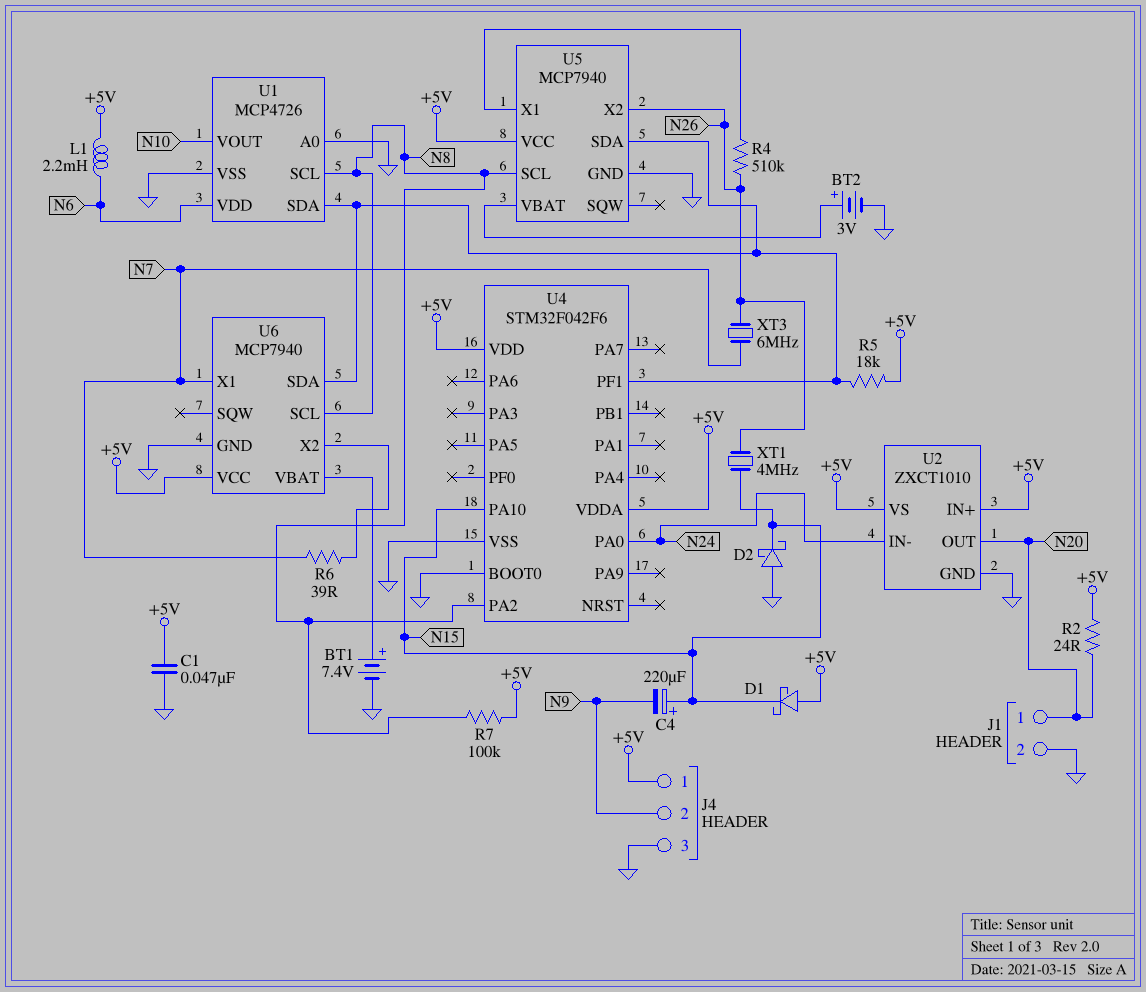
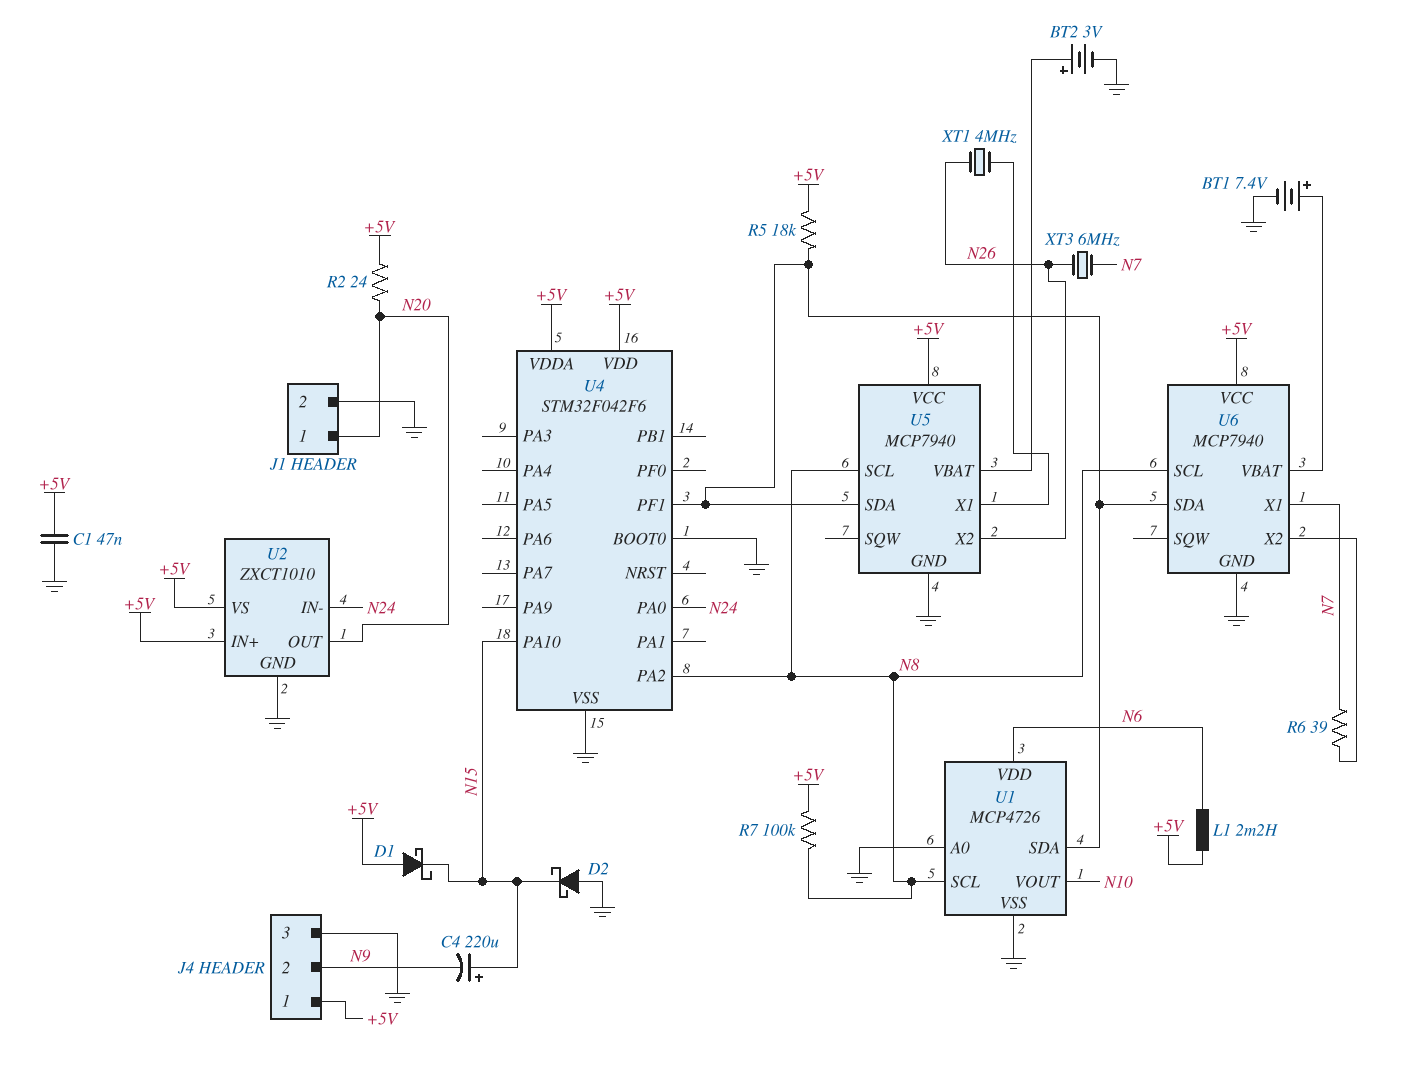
R4: 510k (N26, U5/X1) -> none
XT1: 4MHz (N15, N26) -> 4MHz (N26, U5/X1)

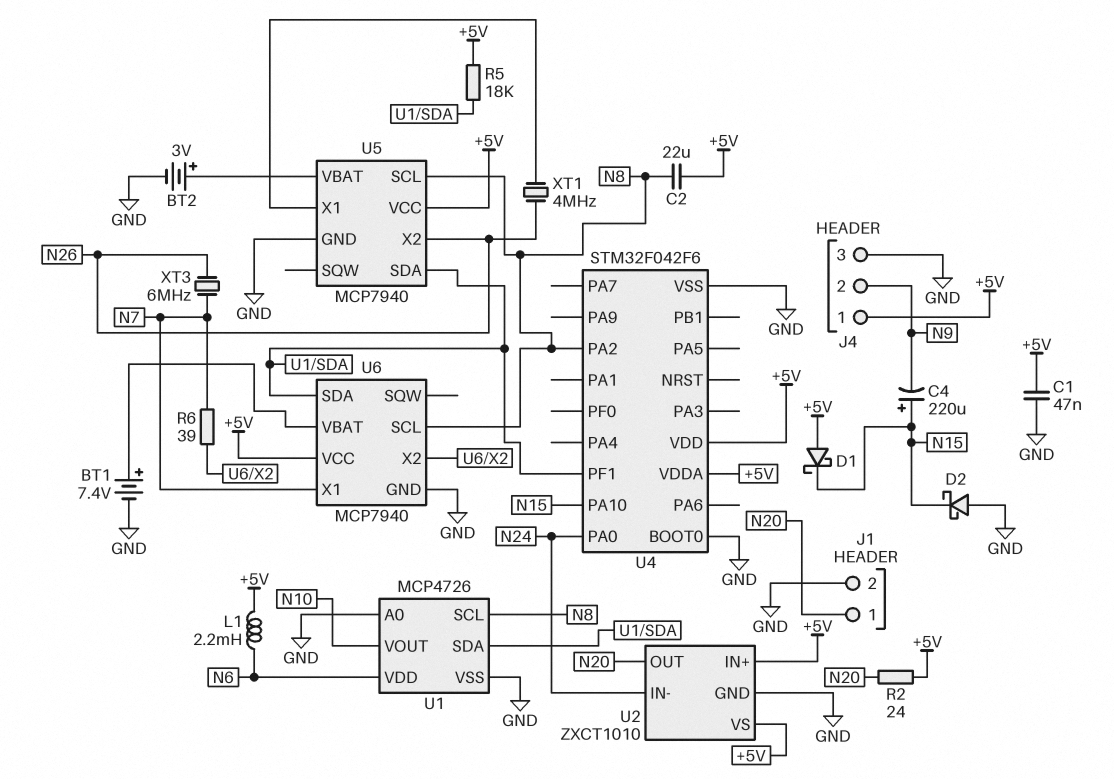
C2: none -> 22uF (+5V, N8)
R7: 100k (+5V, N8) -> none

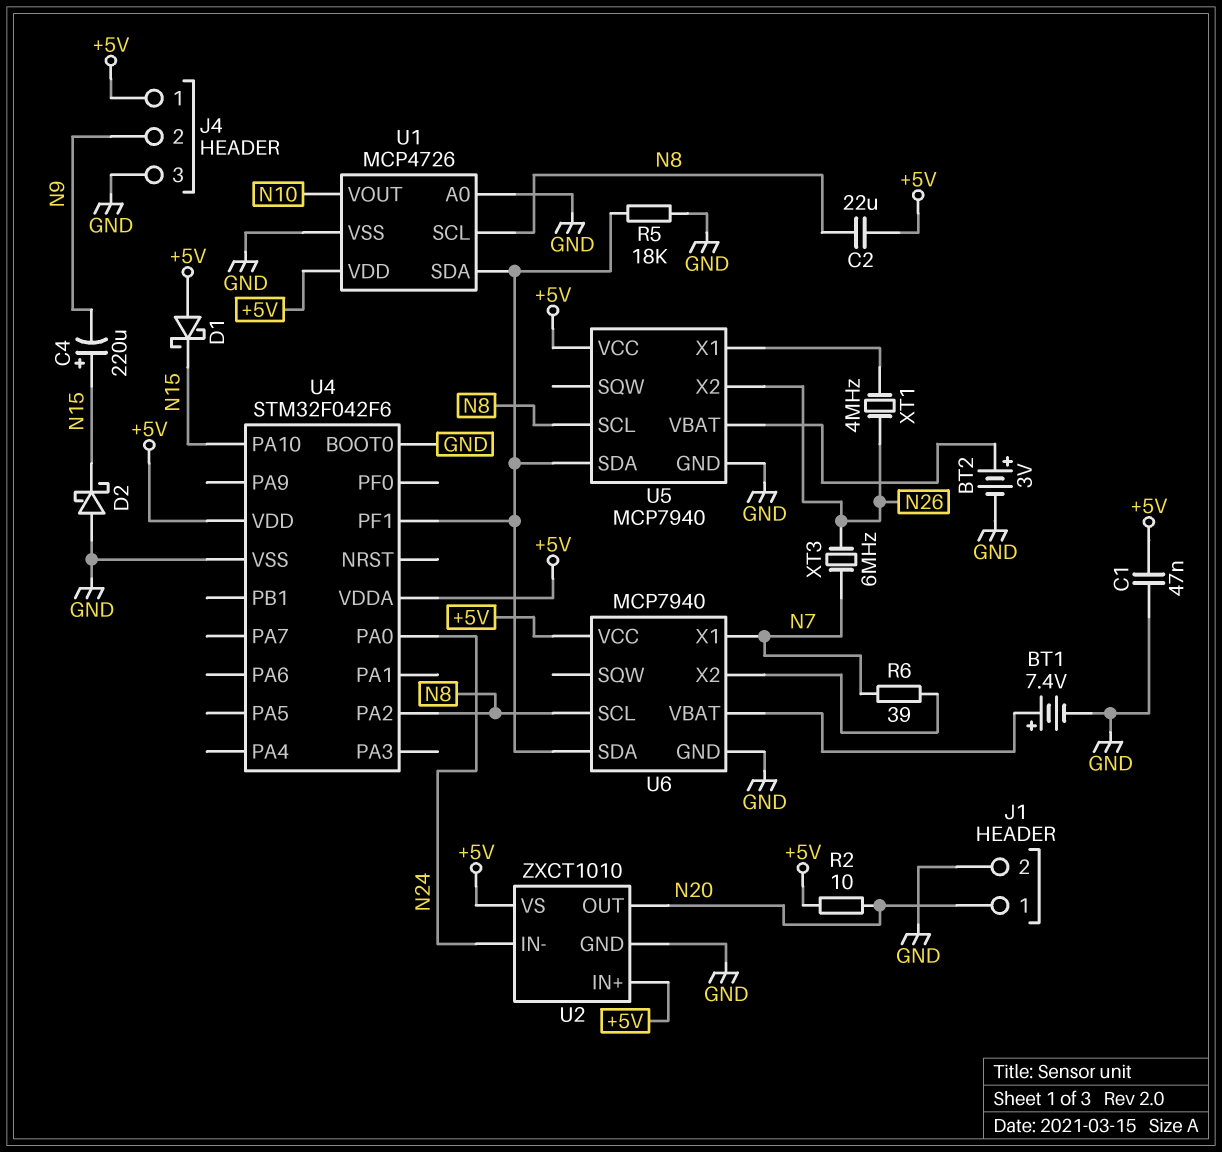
L1: 2.2mH (+5V, N6) -> none
R2: 24 (+5V, N20) -> 10 (+5V, N20)
R5: 18k (+5V, U1/SDA) -> 18k (GND, U1/SDA)
U1 pin VDD: N6 -> +5V

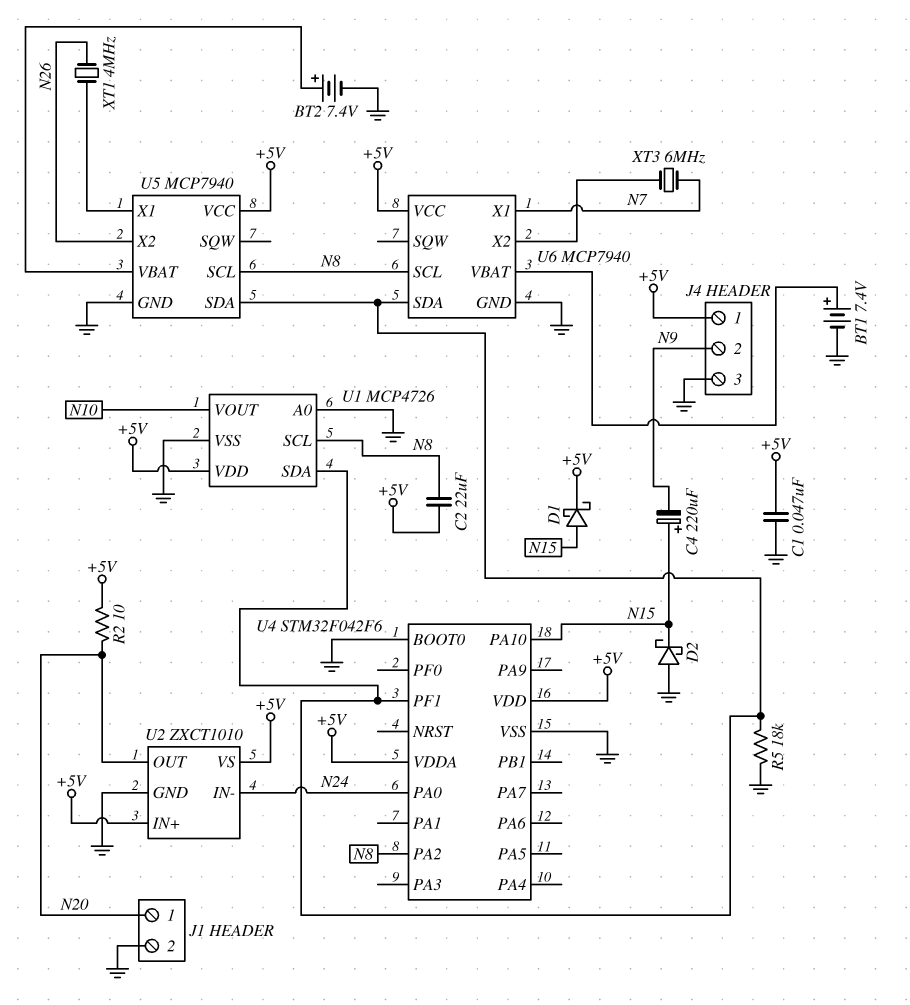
BT2: 3V (plus U5/VBAT, minus GND) -> 7.4V (plus U5/VBAT, minus GND)
D1: schottky (A +5V, K N15) -> schottky (A N15, K +5V)
R6: 39 (N7, U6/X2) -> none
XT3: 6MHz (N7, N26) -> 6MHz (N7, U6/X2)

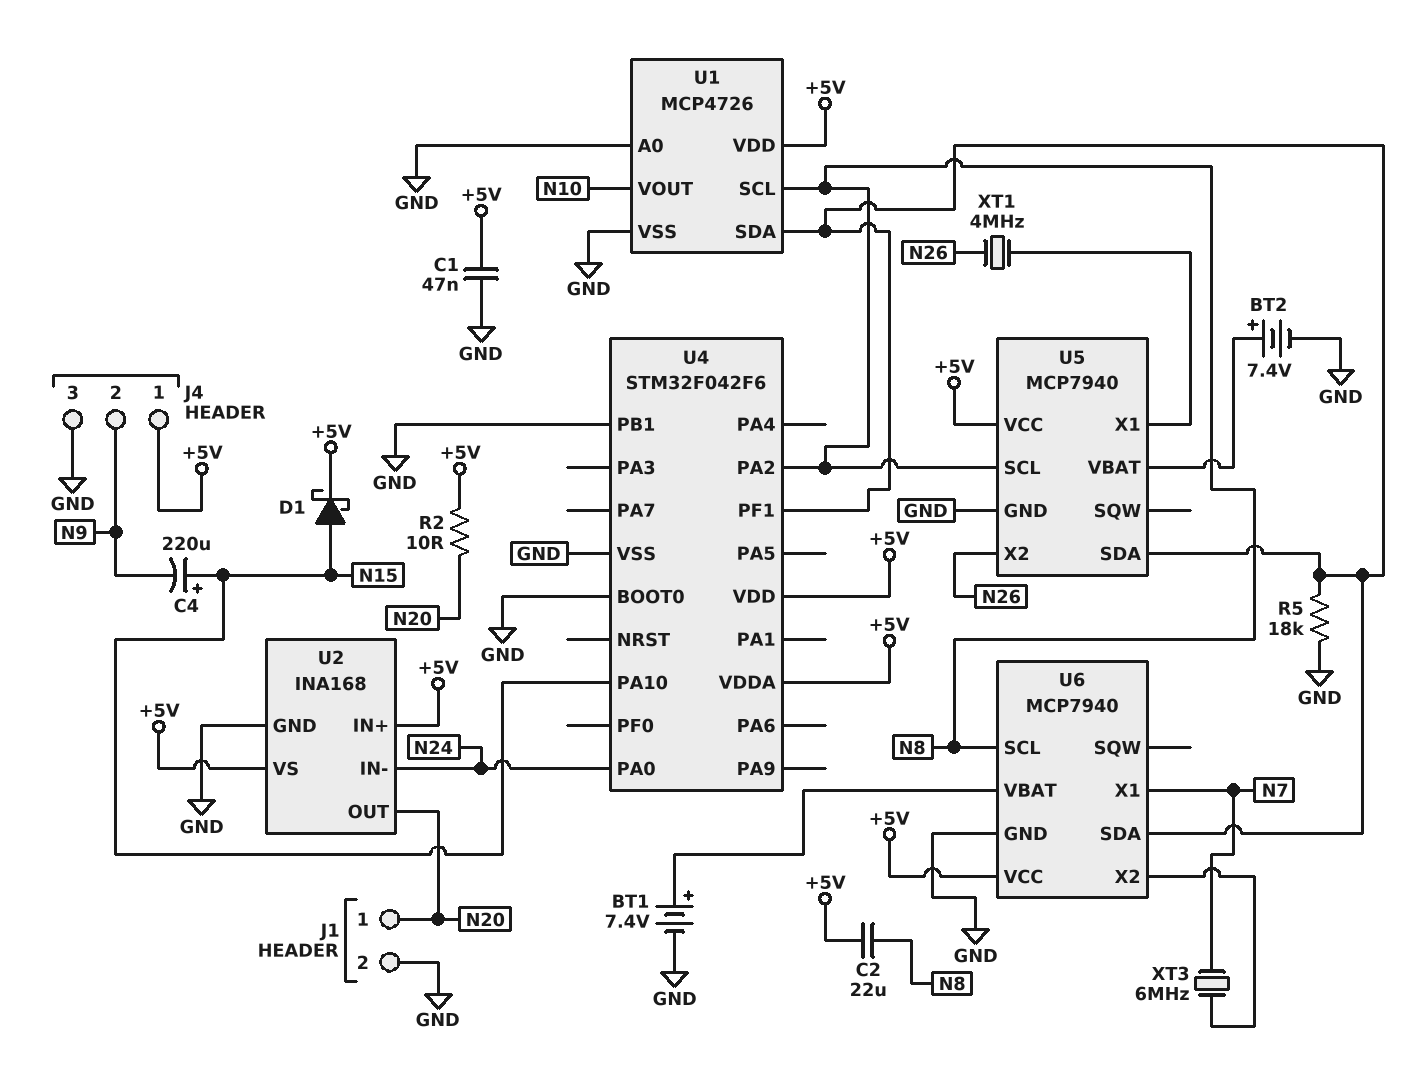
D2: schottky (A GND, K N15) -> none
U2: ZXCT1010 -> INA168
U4 pin PB1: none -> GND

